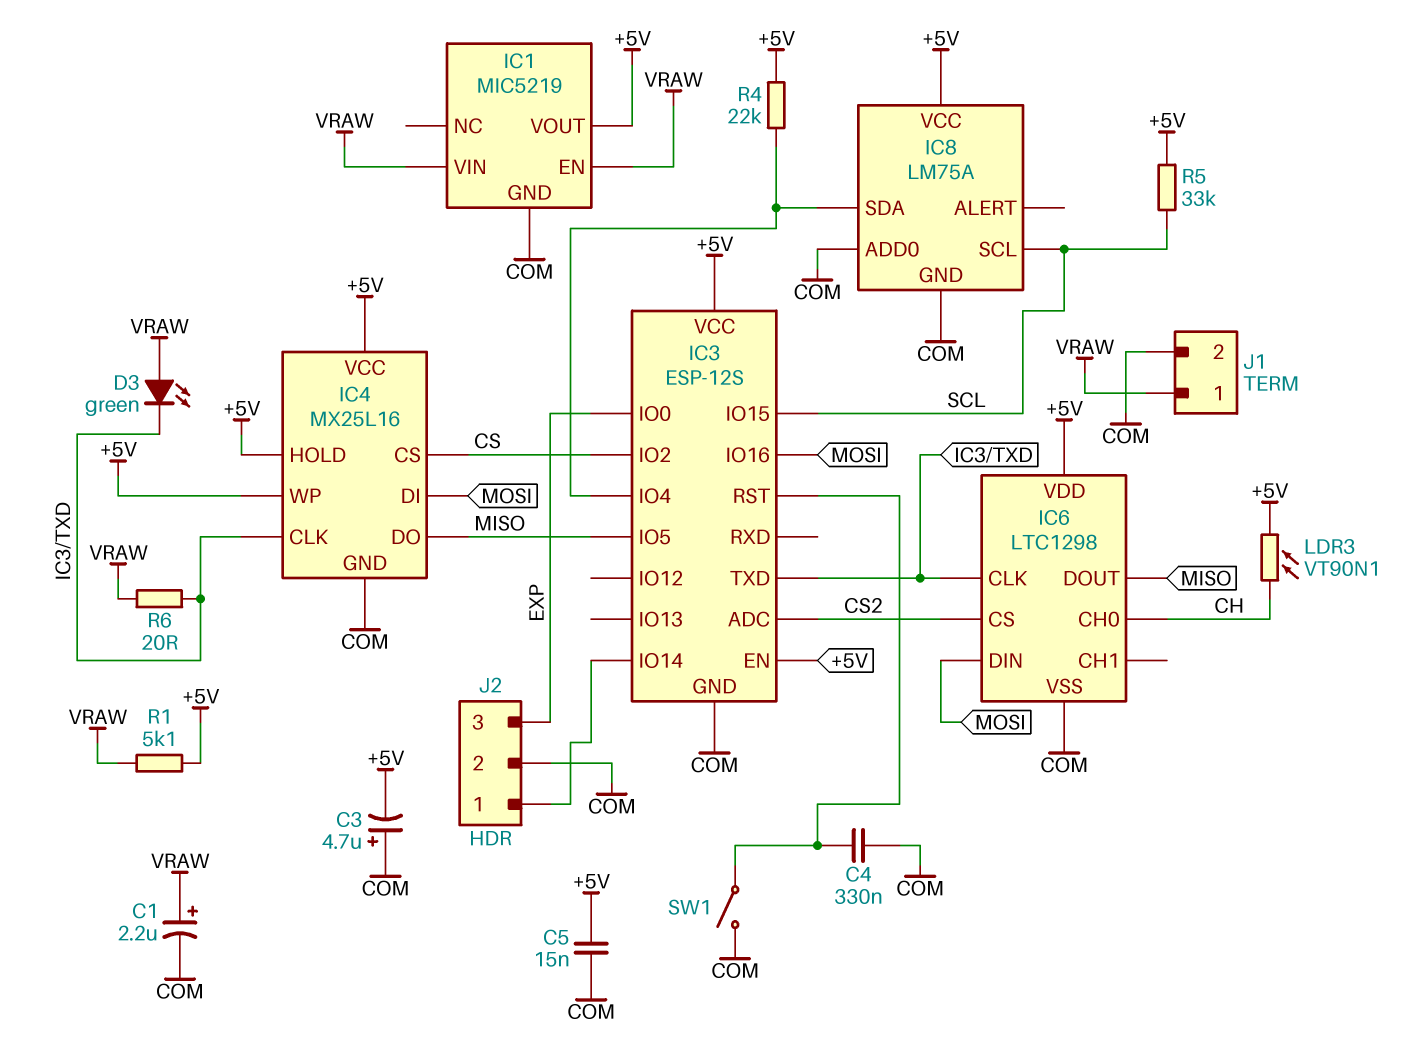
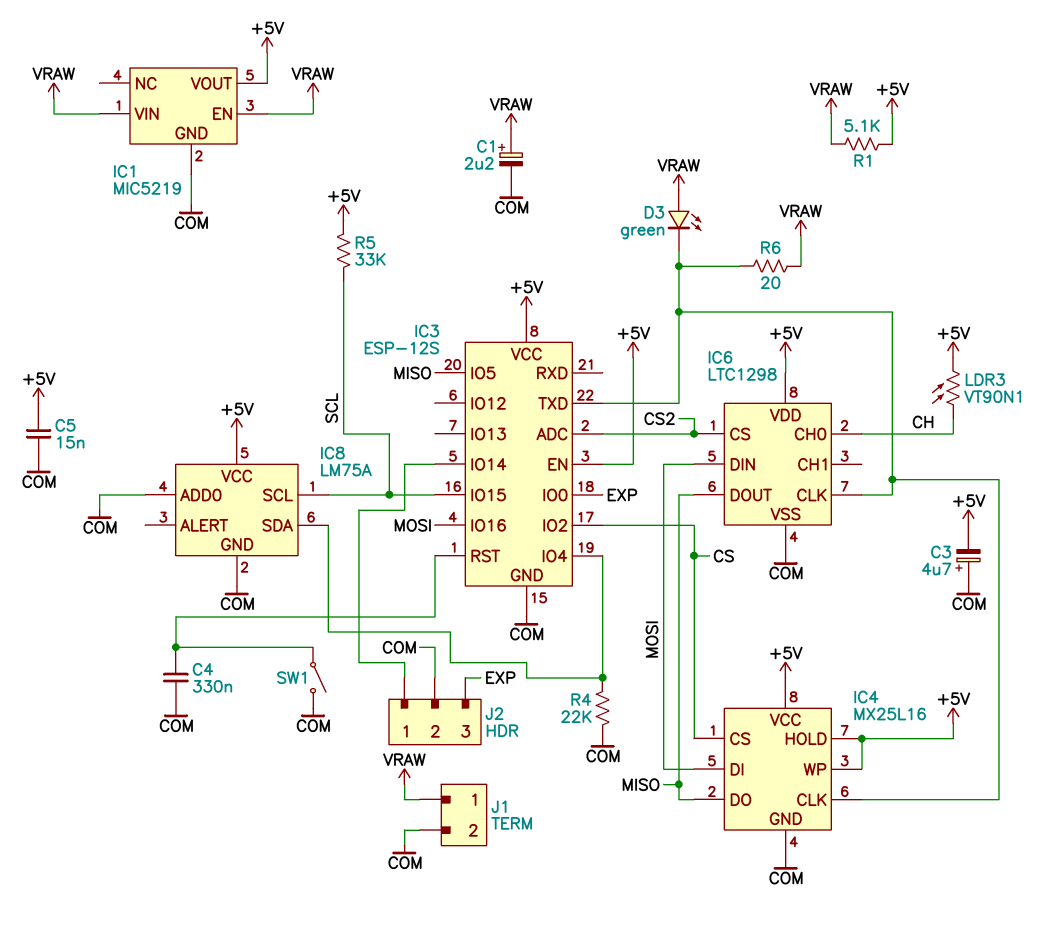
R4: 22k (+5V, IC3/IO4) -> 22k (COM, IC3/IO4)

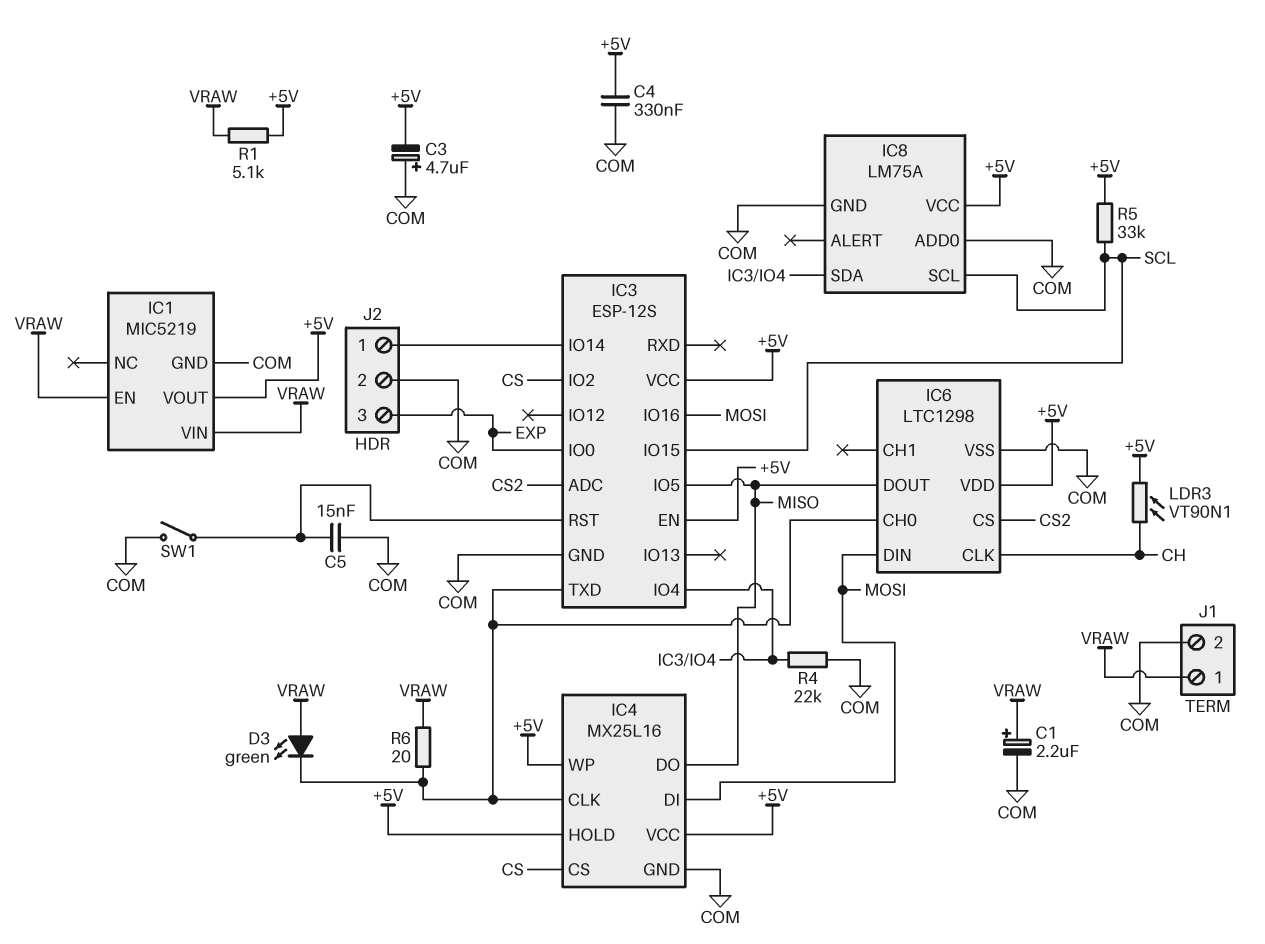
C4: 330nF (COM, IC3/RST) -> 330nF (+5V, COM)
C5: 15nF (+5V, COM) -> 15nF (COM, IC3/RST)
IC6 pin CH0: CH -> IC3/TXD
IC6 pin CLK: IC3/TXD -> CH

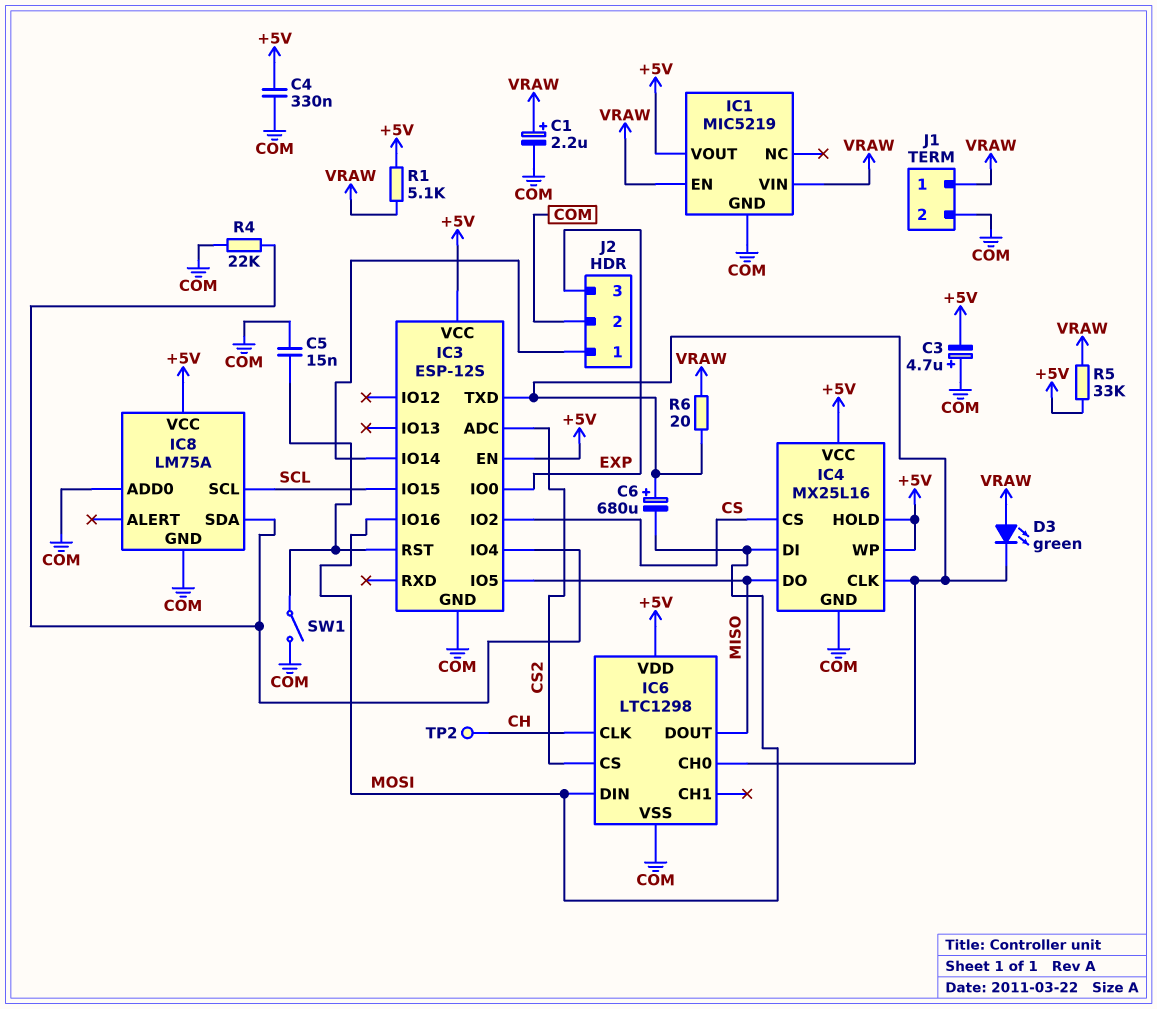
C6: none -> 680uF (plus IC3/TXD, minus MOSI)
LDR3: VT90N1 (+5V, CH) -> none
R5: 33k (+5V, SCL) -> 33k (+5V, VRAW)
TP2: none -> test point (CH)

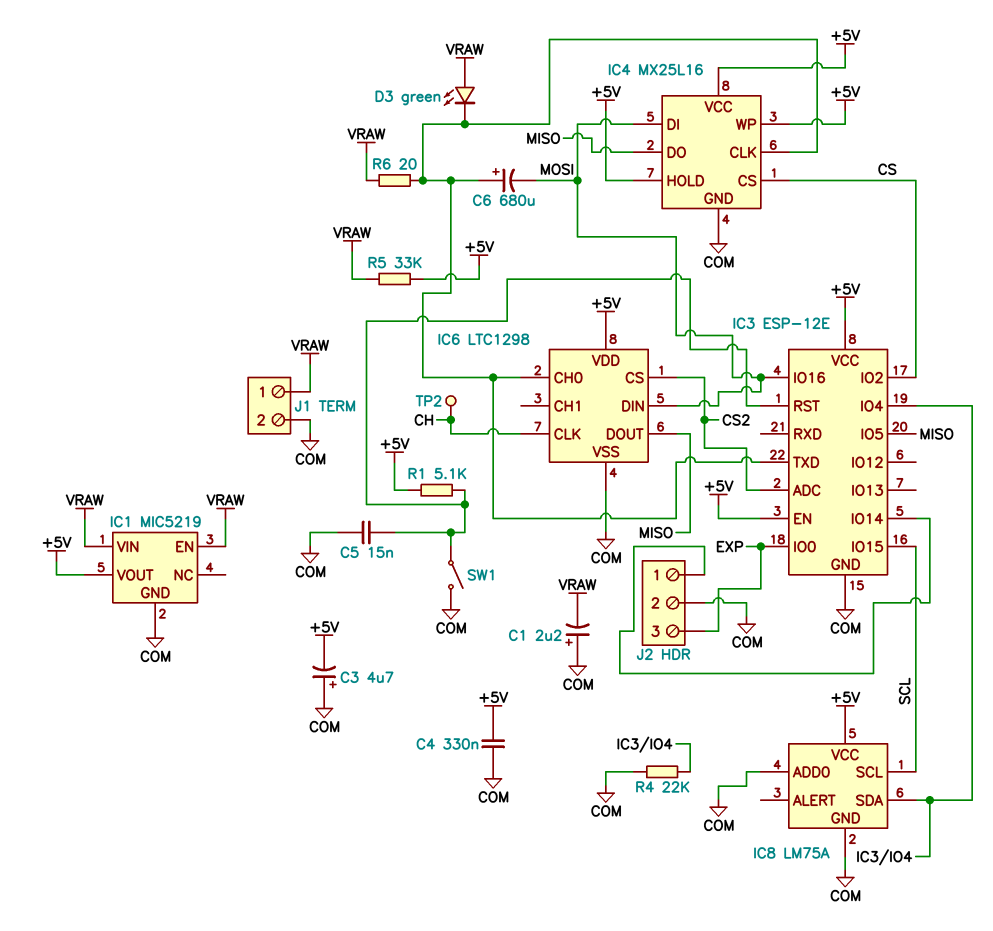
C1: 2.2uF (plus VRAW, minus COM) -> 2.2uF (plus COM, minus VRAW)
IC3: ESP-12S -> ESP-12E
R1: 5.1k (+5V, VRAW) -> 5.1k (+5V, IC3/RST)

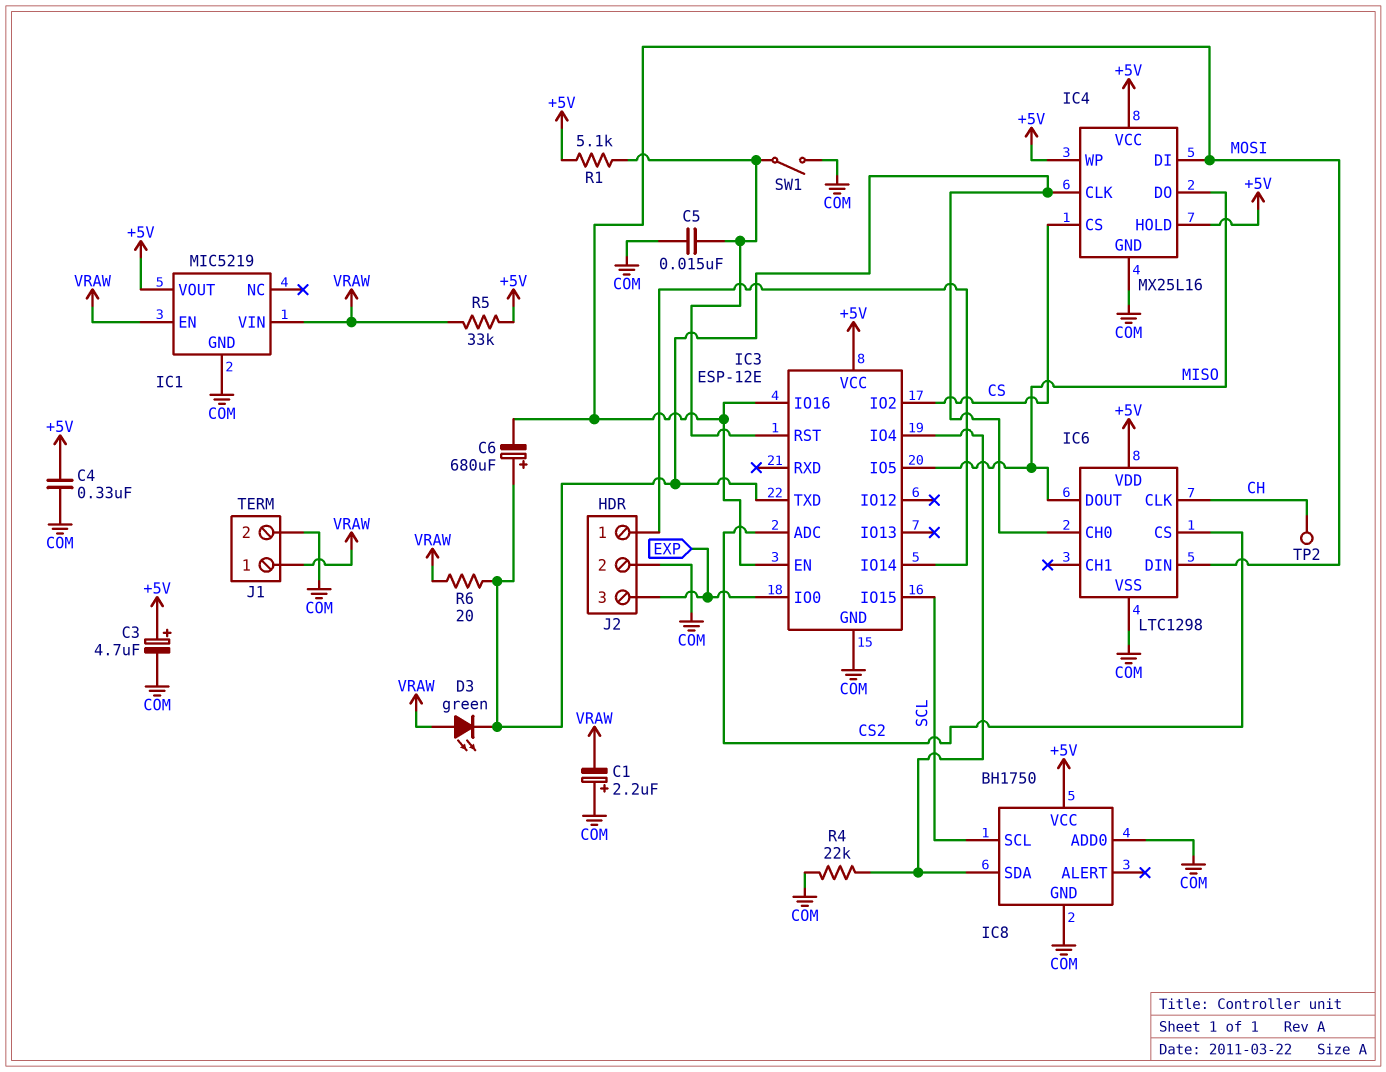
C3: 4.7uF (plus COM, minus +5V) -> 4.7uF (plus +5V, minus COM)
IC3 pin EN: +5V -> MOSI
IC8: LM75A -> BH1750

